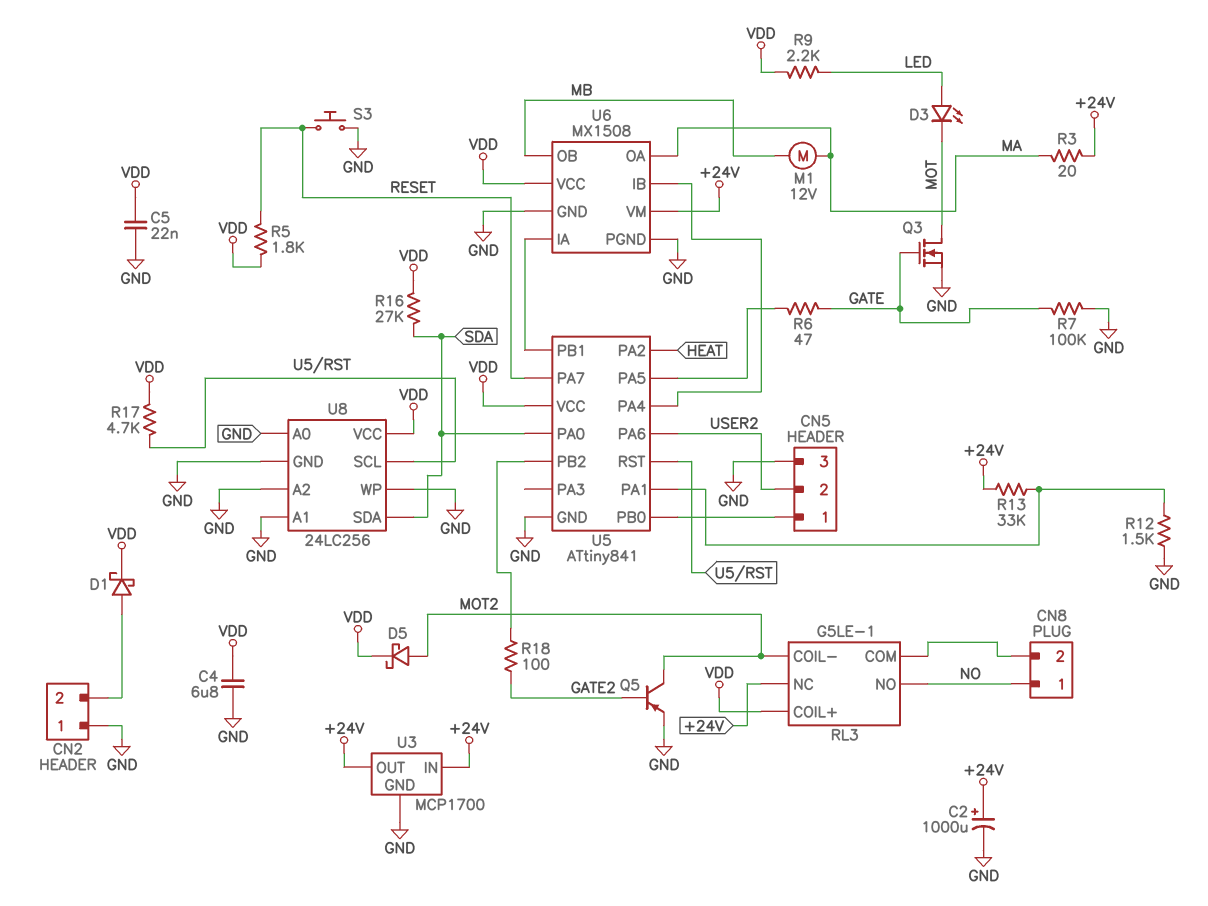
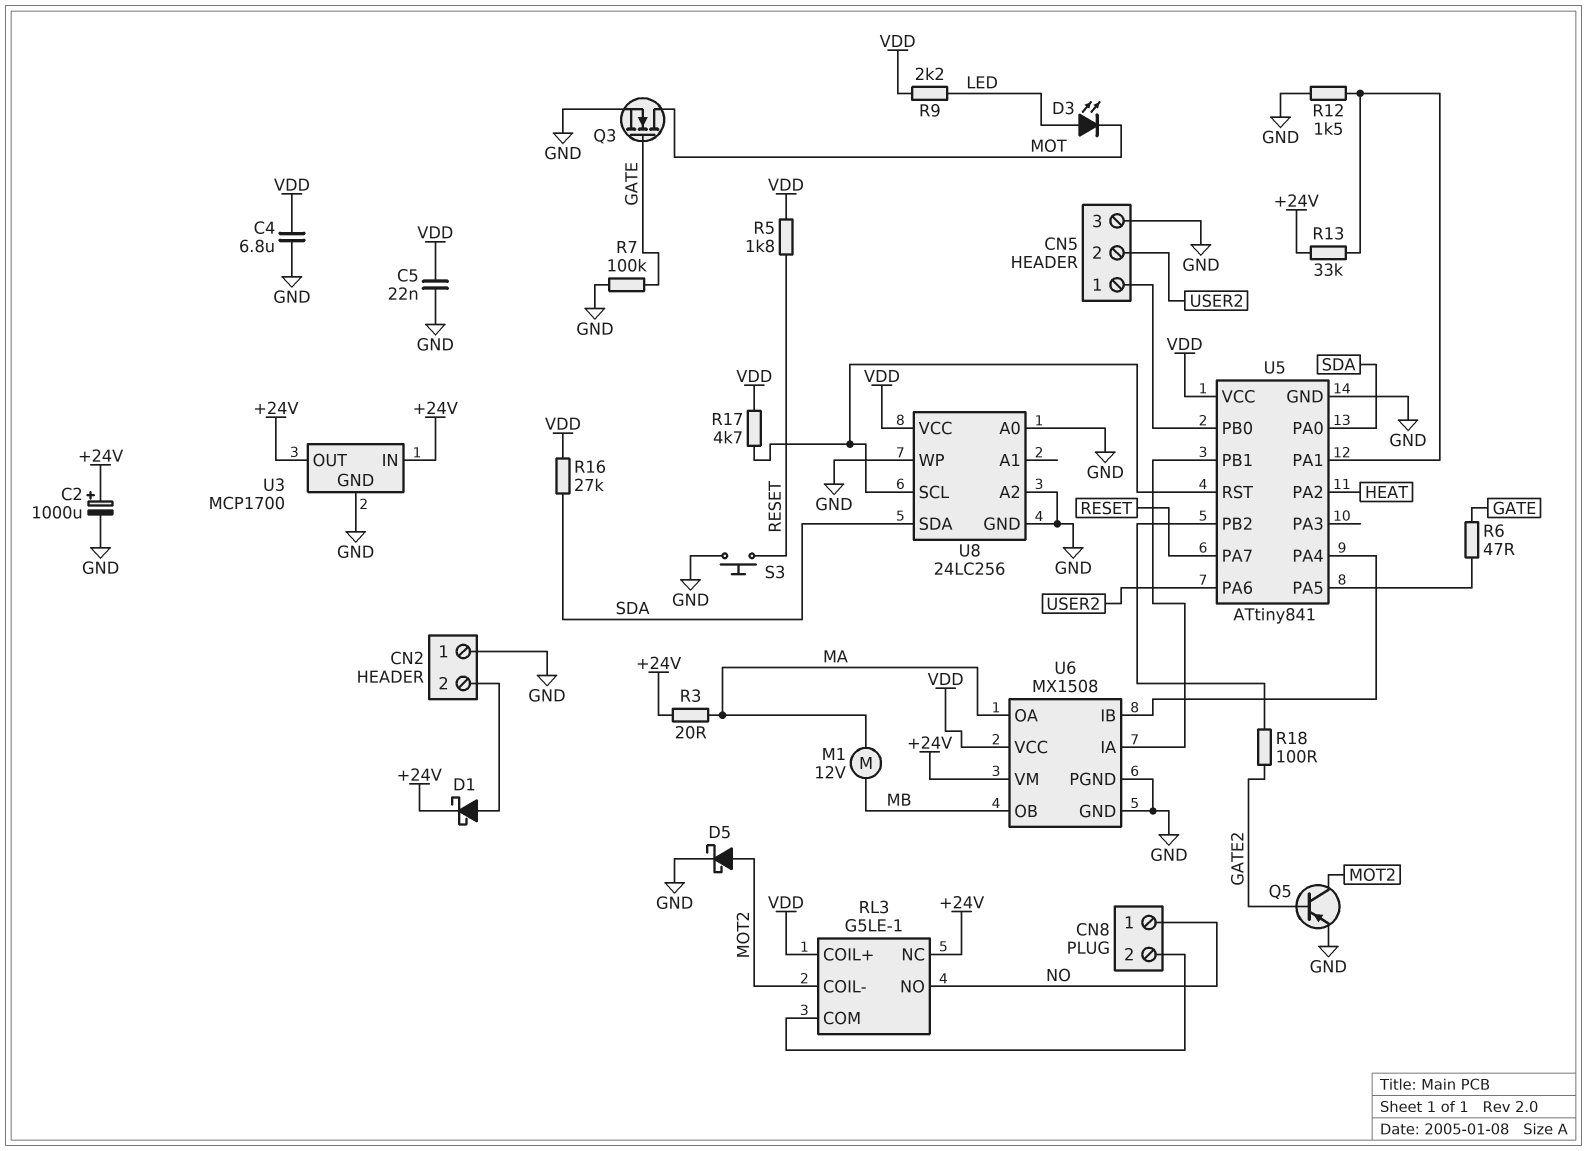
D1: schottky (A CN2/2, K VDD) -> schottky (A CN2/2, K +24V)
D5: schottky (A MOT2, K VDD) -> schottky (A MOT2, K GND)
U8 pin A1: GND -> none

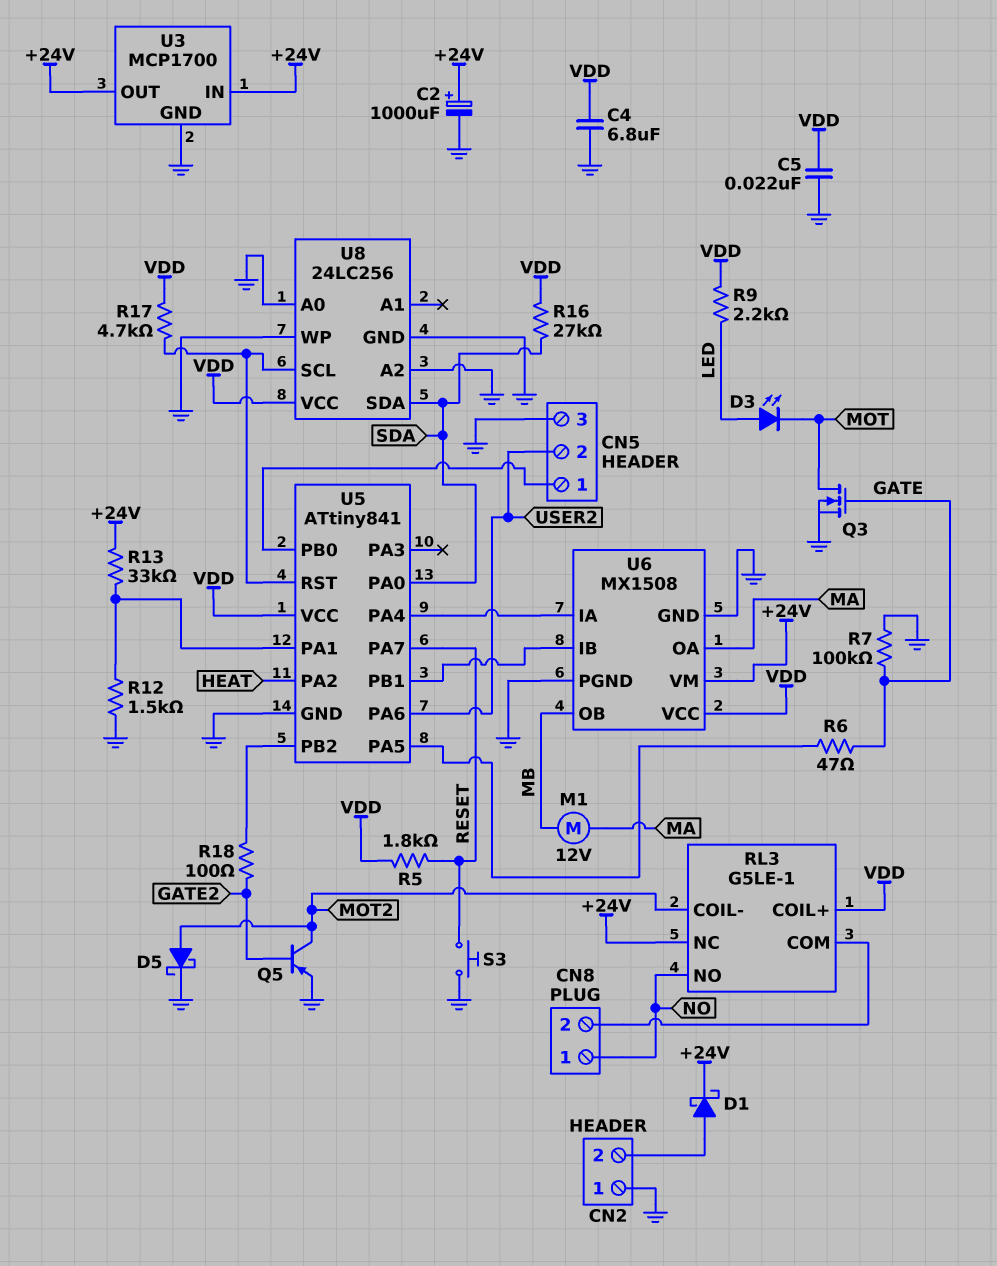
R3: 20 (+24V, MA) -> none
U6 pin IA: U5/PB1 -> U5/PA4
U6 pin IB: U5/PA4 -> U5/PB1

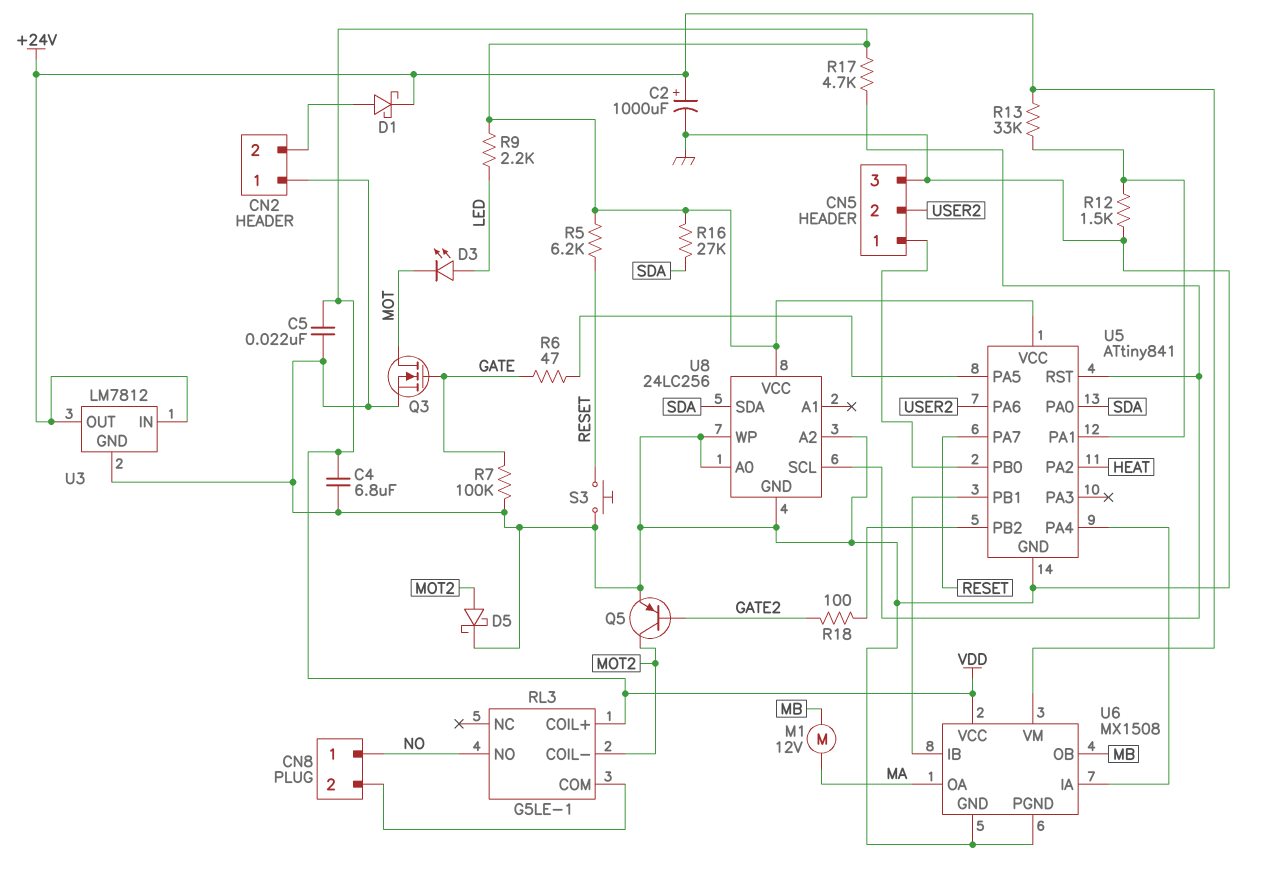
R5: 1.8k (RESET, VDD) -> 6.2k (RESET, VDD)
RL3 pin NC: +24V -> none
U3: MCP1700 -> LM7812

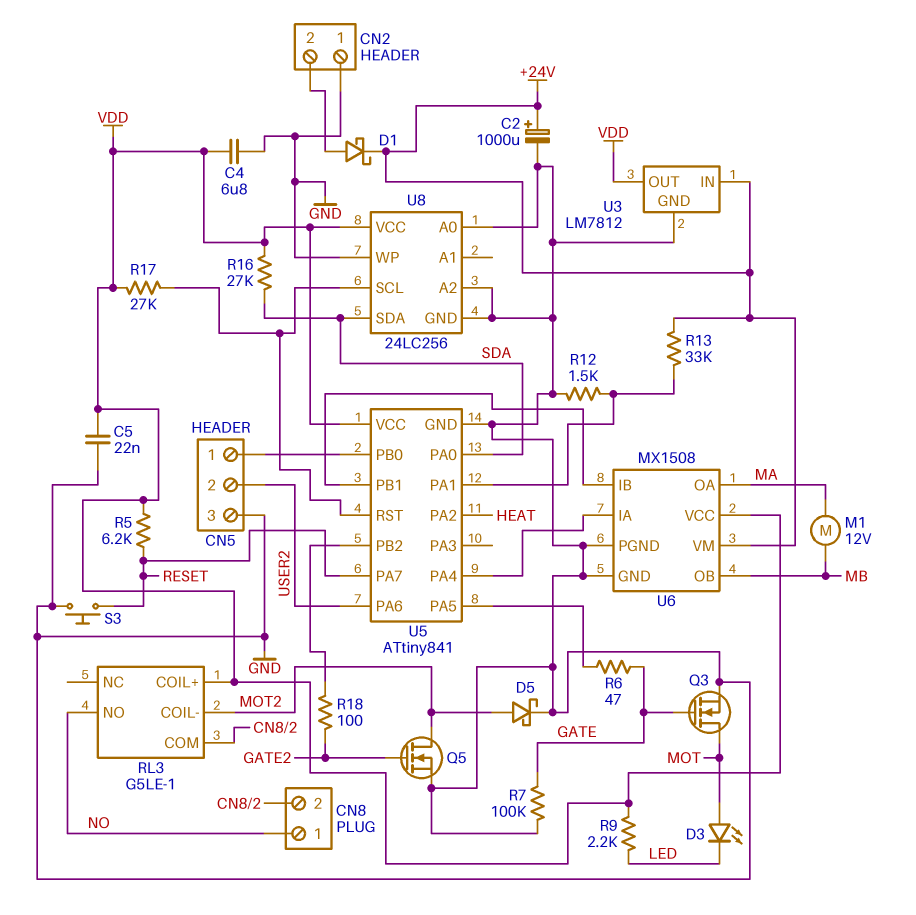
D3: LED (A LED, K MOT) -> LED (A MOT, K LED)
Q5: PNP (B GATE2, C MOT2, E GND) -> NMOS (G GATE2, D MOT2, S GND)
R17: 4.7k (U5/RST, VDD) -> 27k (U5/RST, VDD)
U3 pin OUT: +24V -> VDD

